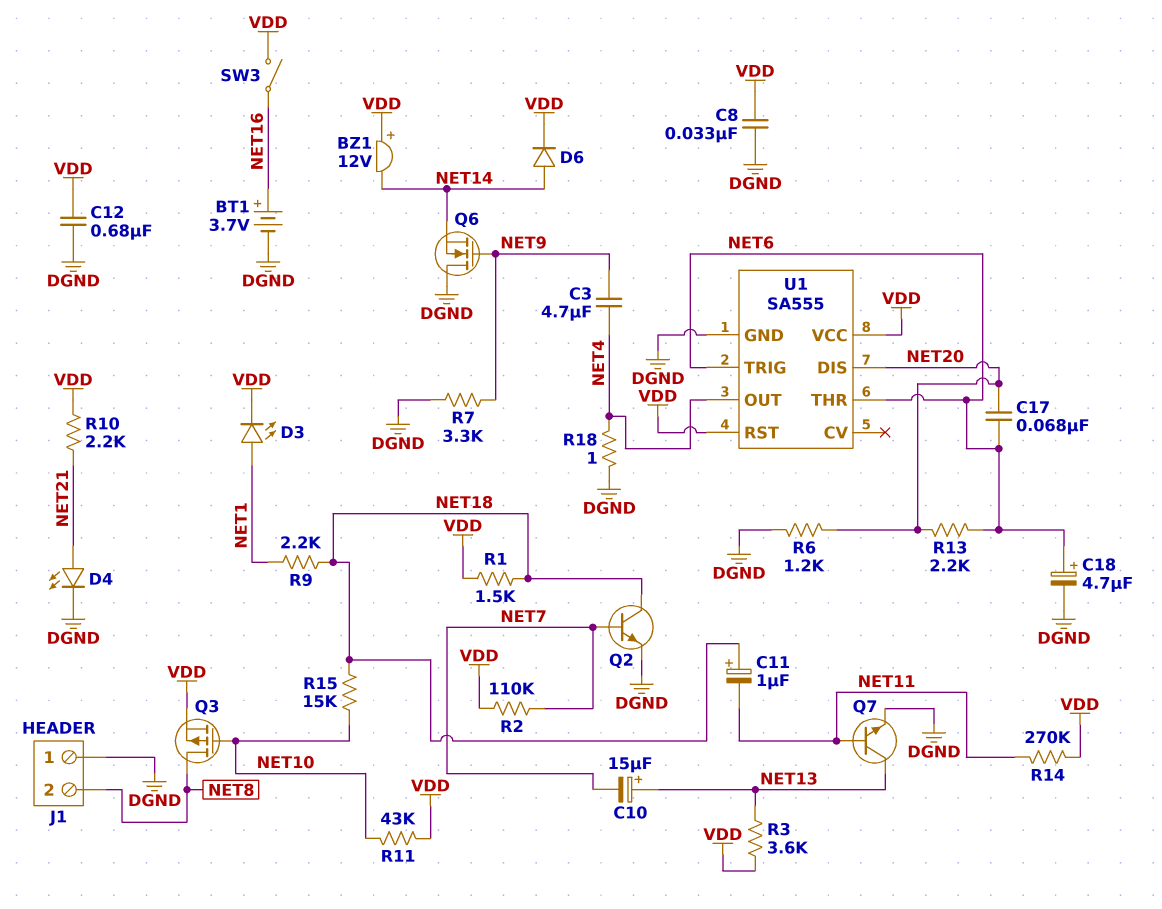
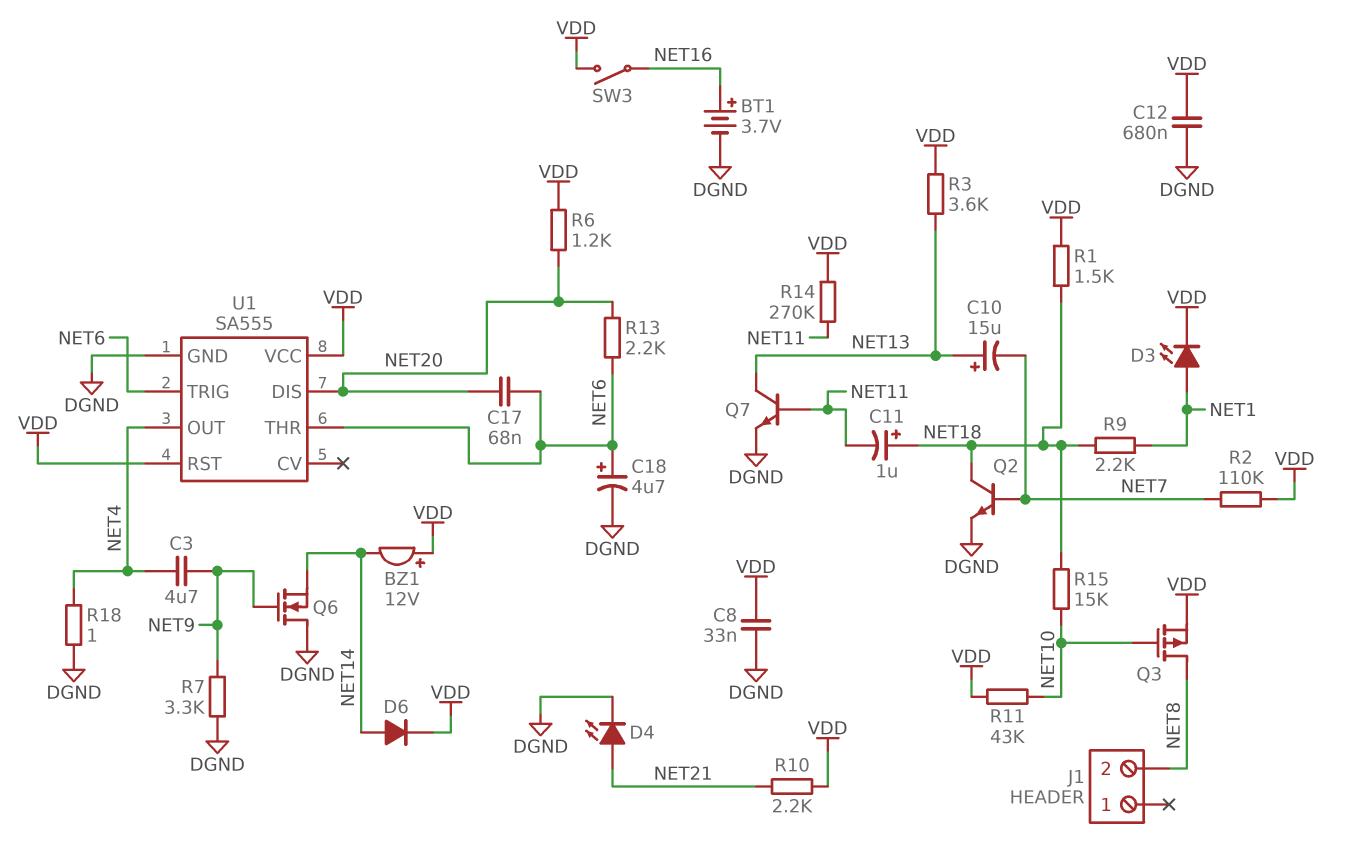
J1 pin 1: DGND -> none
R6: 1.2k (DGND, NET20) -> 1.2k (NET20, VDD)

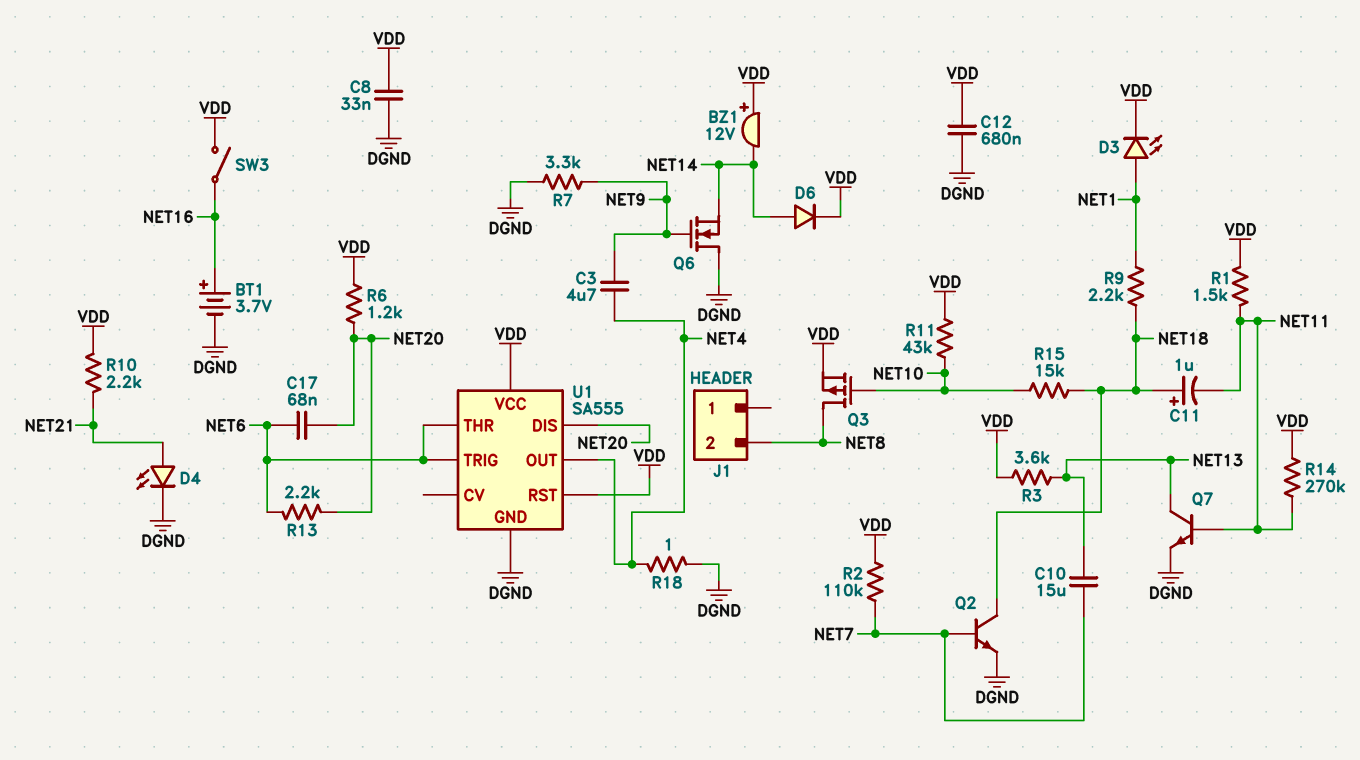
C10: 15uF (plus NET13, minus NET7) -> 15uF (NET7, NET13)
C18: 4.7uF (plus NET6, minus DGND) -> none
R1: 1.5k (NET18, VDD) -> 1.5k (NET11, VDD)

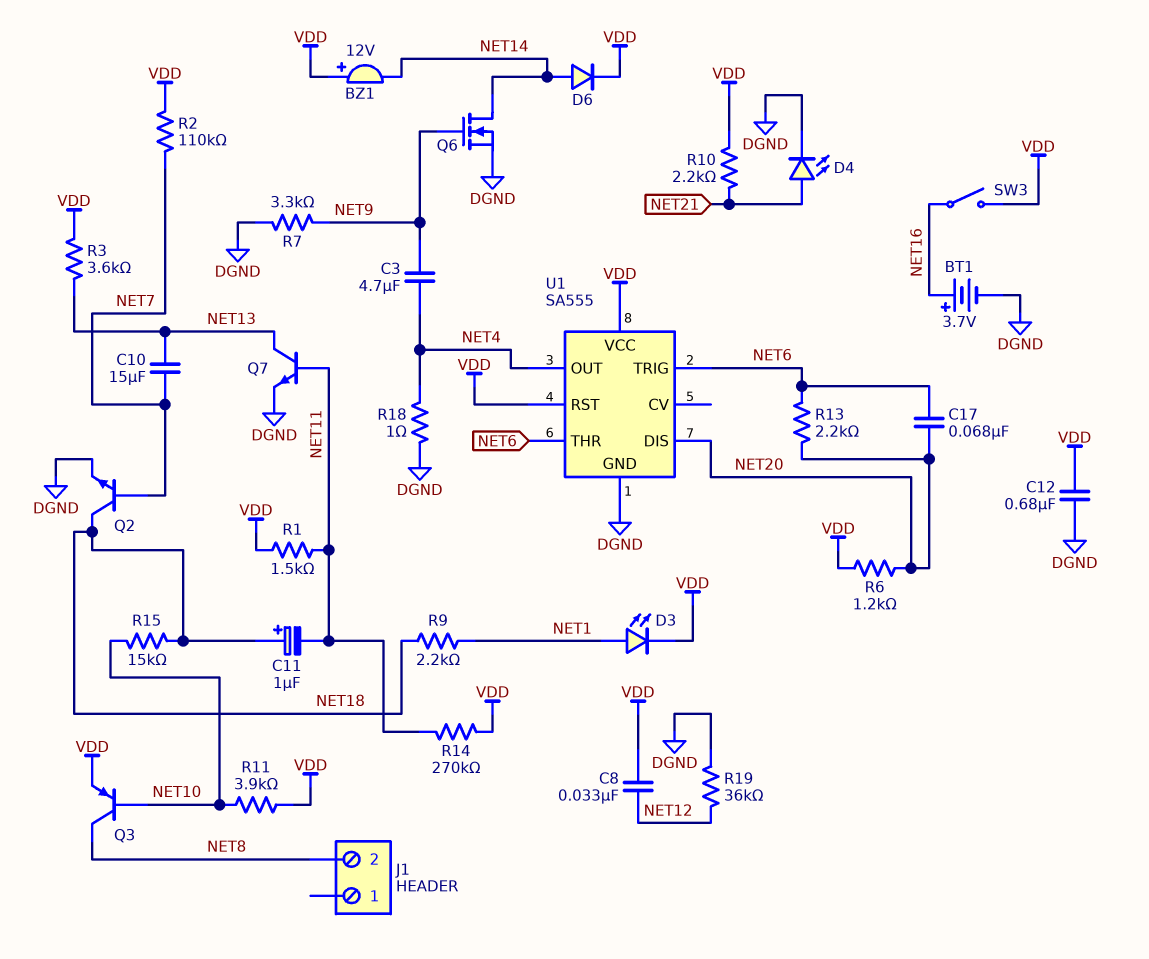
C8: 33nF (DGND, VDD) -> 33nF (NET12, VDD)
Q3: PMOS (G NET10, D NET8, S VDD) -> PNP (B NET10, C NET8, E VDD)
Q6: NMOS (G NET9, D DGND, S NET14) -> NMOS (G NET9, D NET14, S DGND)
R11: 43k (NET10, VDD) -> 3.9k (NET10, VDD)
R19: none -> 36k (DGND, NET12)

